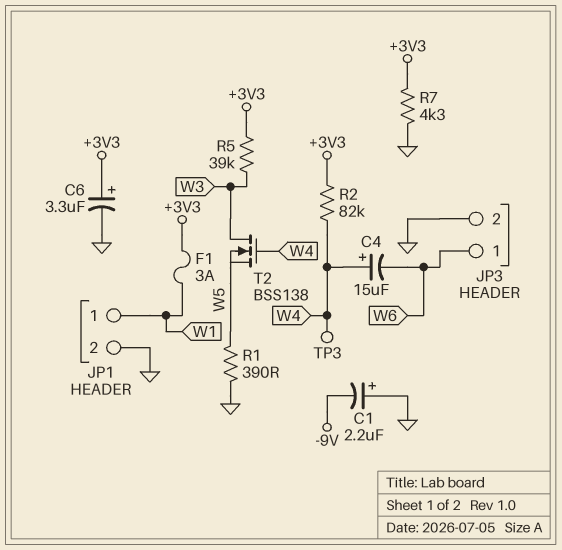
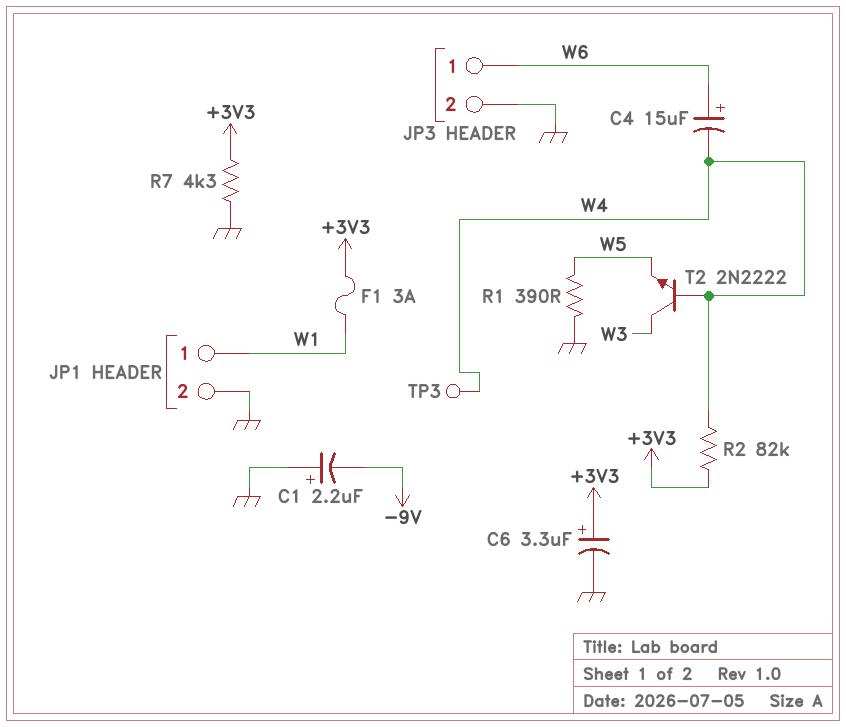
C4: 15uF (plus W4, minus W6) -> 15uF (plus W6, minus W4)
R5: 39k (+3V3, W3) -> none
T2: NMOS BSS138 (G W4, D W3, S W5) -> NPN 2N2222 (B W4, C W3, E W5)

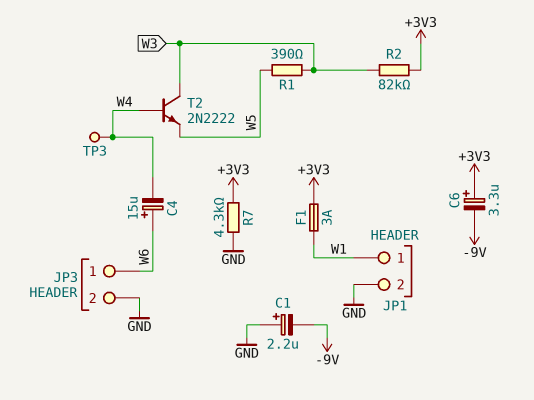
C6: 3.3uF (plus +3V3, minus GND) -> 3.3uF (plus +3V3, minus -9V)
R1: 390 (GND, W5) -> 390 (W3, W5)
R2: 82k (+3V3, W4) -> 82k (+3V3, W3)

